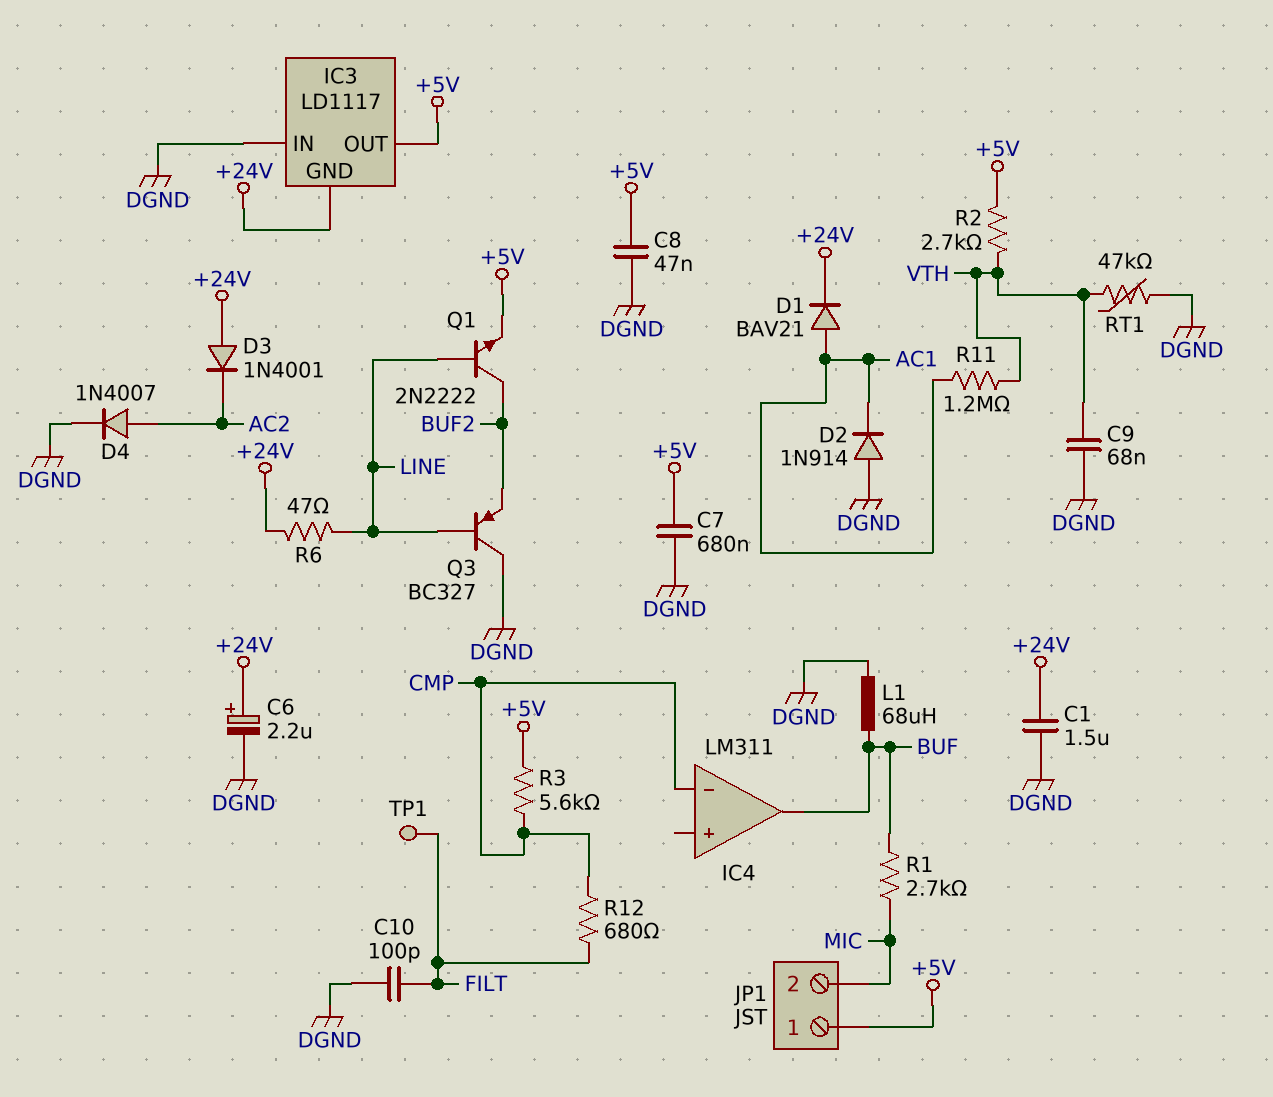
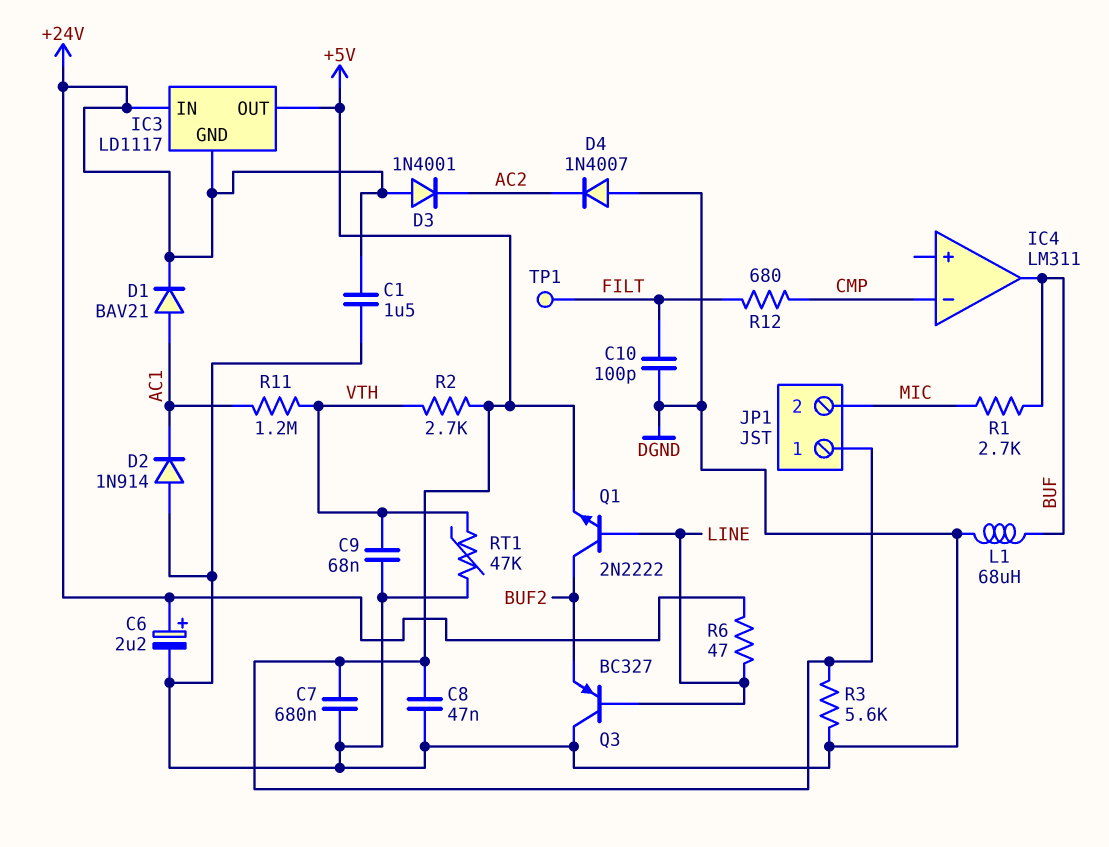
D4: diode 1N4007 (A AC2, K DGND) -> diode 1N4007 (A DGND, K AC2)
IC3 pin IN: DGND -> +24V
R3: 5.6k (+5V, CMP) -> 5.6k (+5V, DGND)

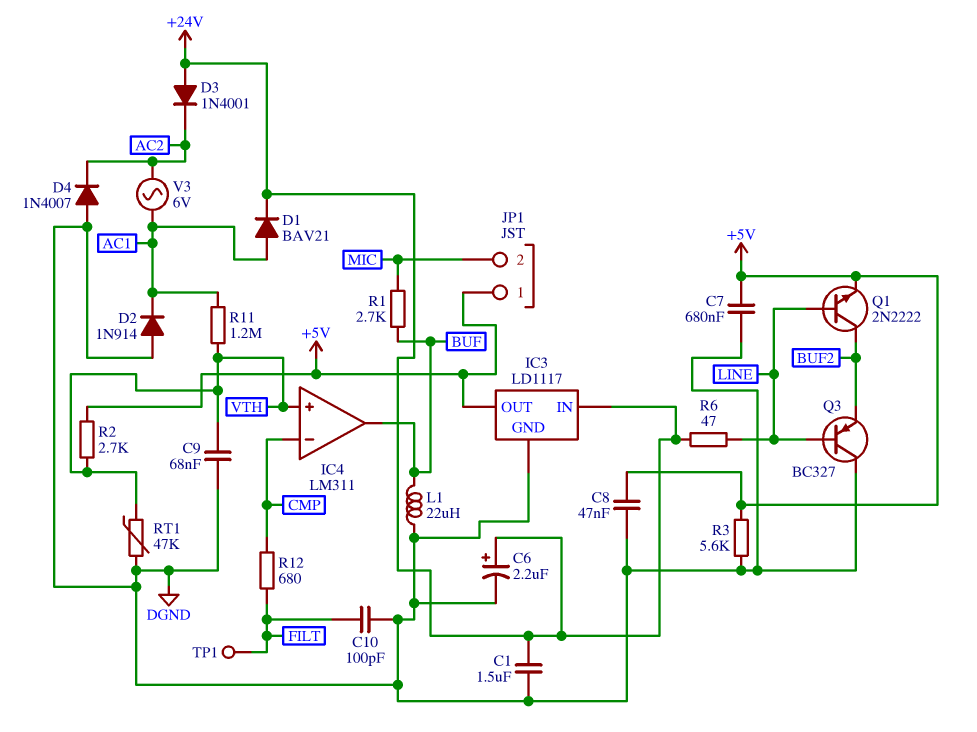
IC3 pin GND: +24V -> DGND
IC4 pin in+: none -> VTH
L1: 68uH (BUF, DGND) -> 22uH (BUF, DGND)
V3: none -> AC 6V (AC1, AC2)

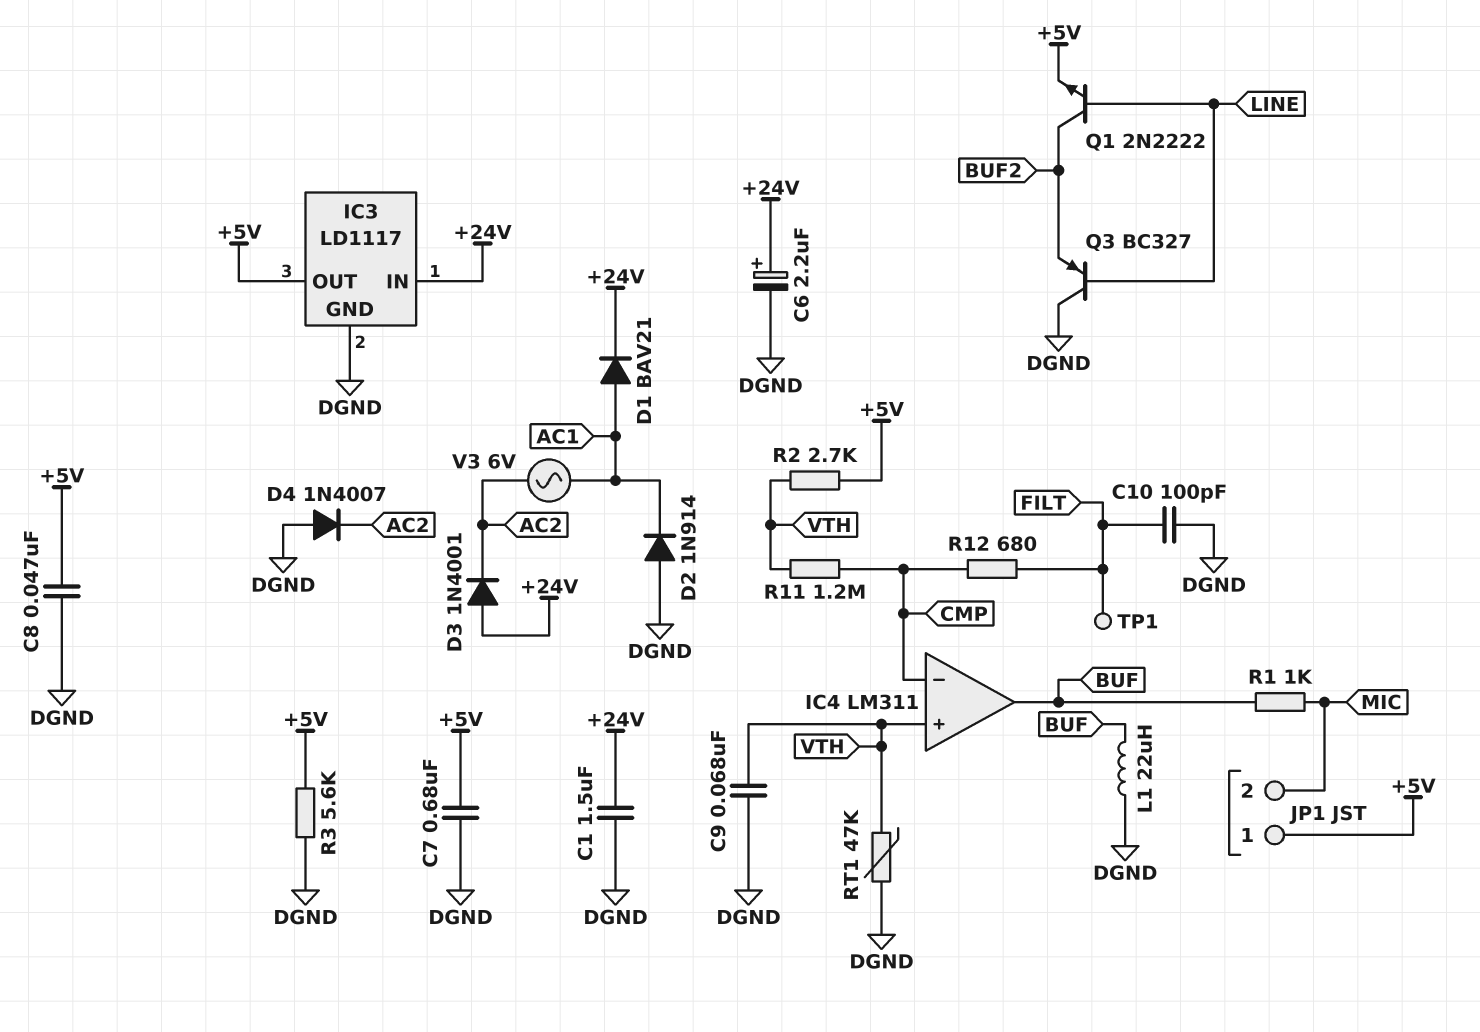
R1: 2.7k (BUF, MIC) -> 1k (BUF, MIC)
R6: 47 (+24V, LINE) -> none
R11: 1.2M (AC1, VTH) -> 1.2M (CMP, VTH)

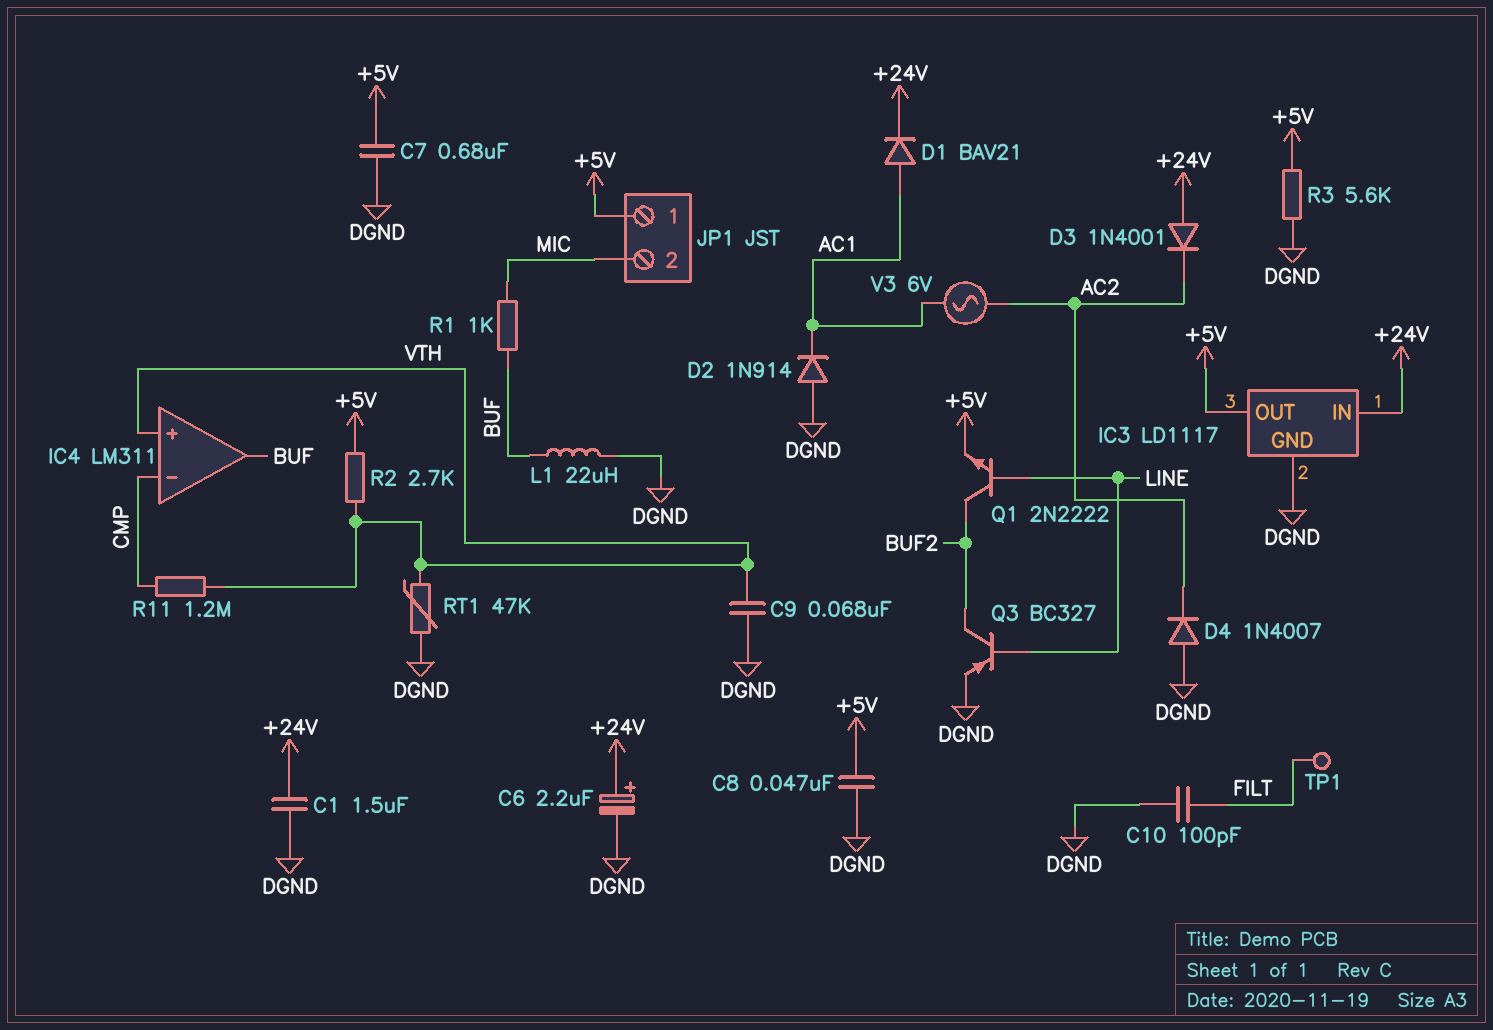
Q3: PNP BC327 (B LINE, C DGND, E BUF2) -> PNP BC327 (B LINE, C BUF2, E DGND)
R12: 680 (CMP, FILT) -> none

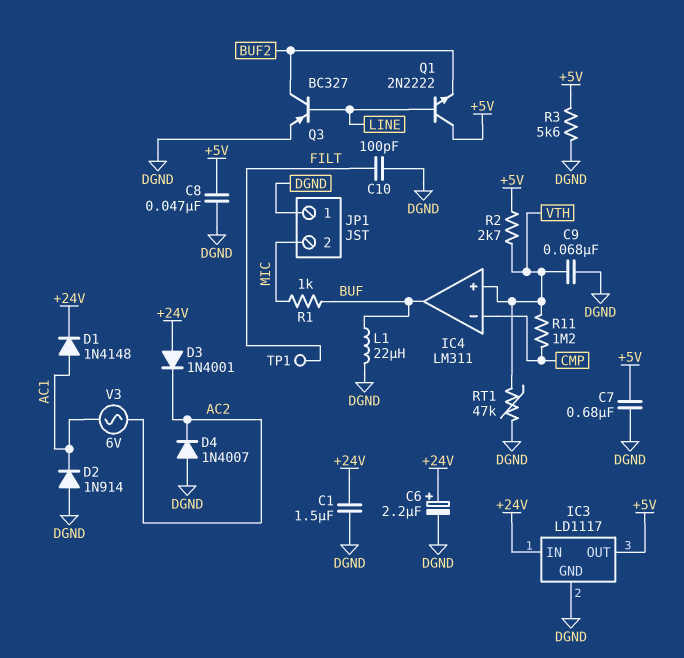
D1: diode BAV21 (A AC1, K +24V) -> diode 1N4148 (A AC1, K +24V)
JP1 pin 1: +5V -> DGND
Q1: NPN 2N2222 (B LINE, C BUF2, E +5V) -> NPN 2N2222 (B LINE, C +5V, E BUF2)

